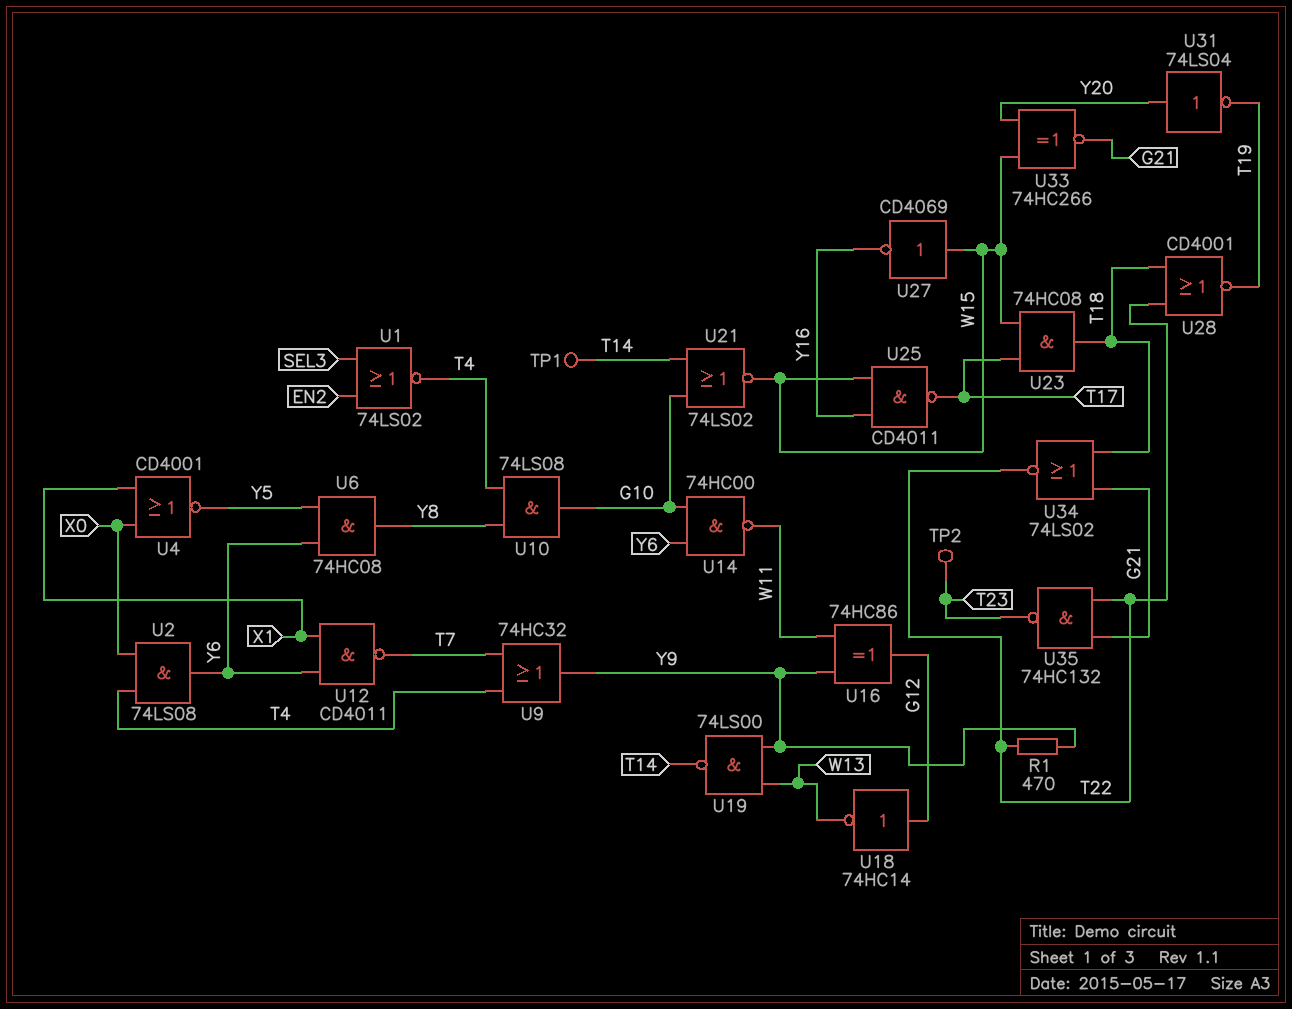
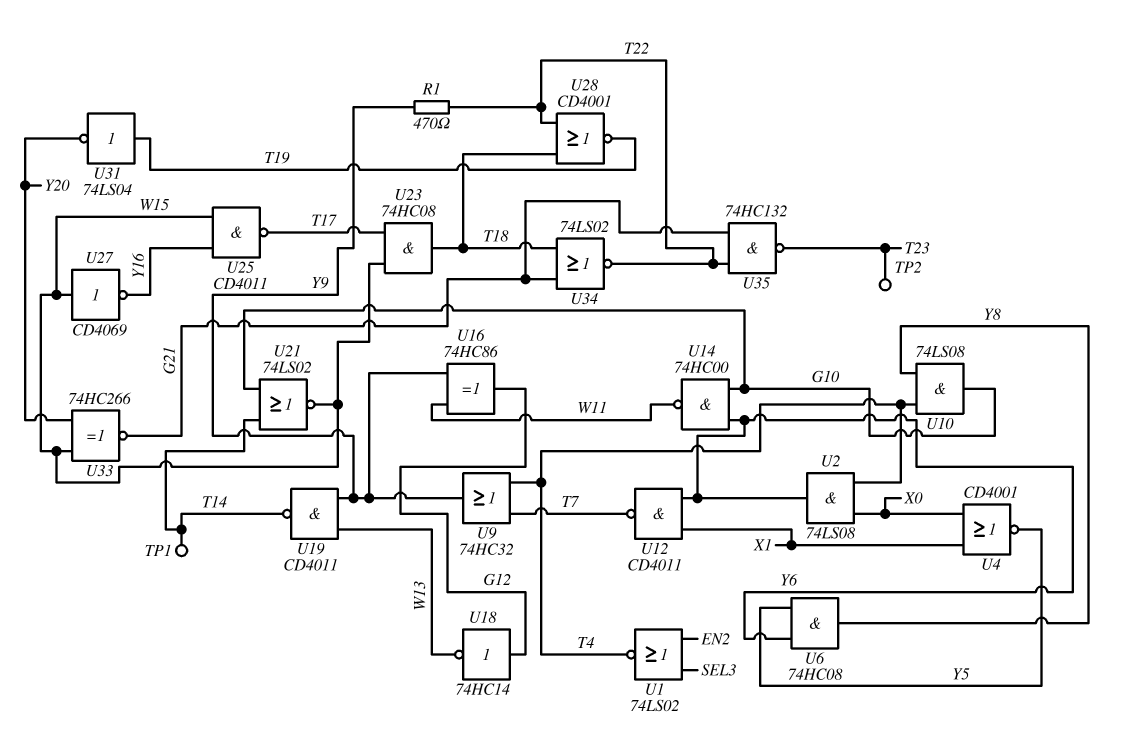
U19: NAND 74LS00 (in W13, in Y9, out T14) -> NAND CD4011 (in W13, in Y9, out T14)
U31: NOT 74LS04 (in Y20, out T19) -> NOT 74LS04 (in T19, out Y20)

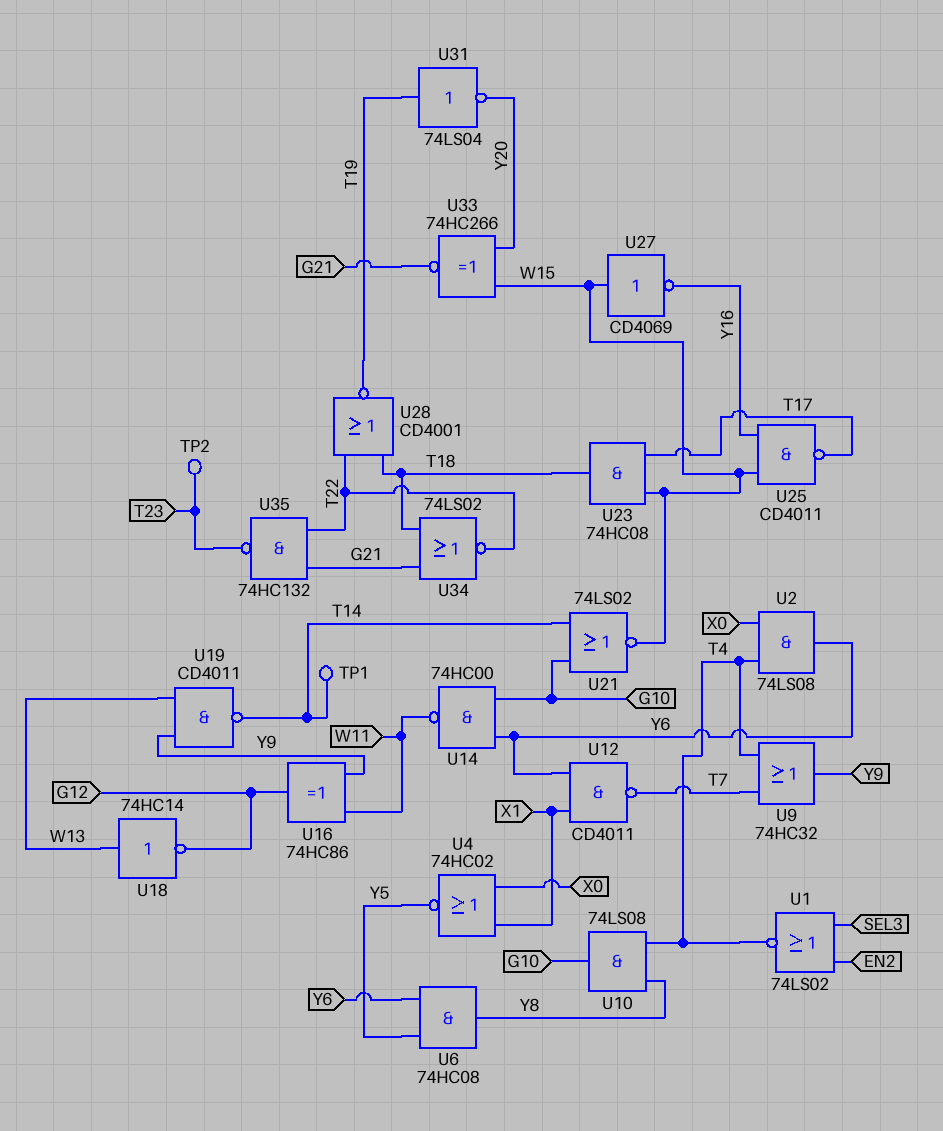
R1: 470 (T22, Y9) -> none
U4: NOR CD4001 (in X0, in X1, out Y5) -> NOR 74HC02 (in X0, in X1, out Y5)
U18: NOT 74HC14 (in G12, out W13) -> NOT 74HC14 (in W13, out G12)

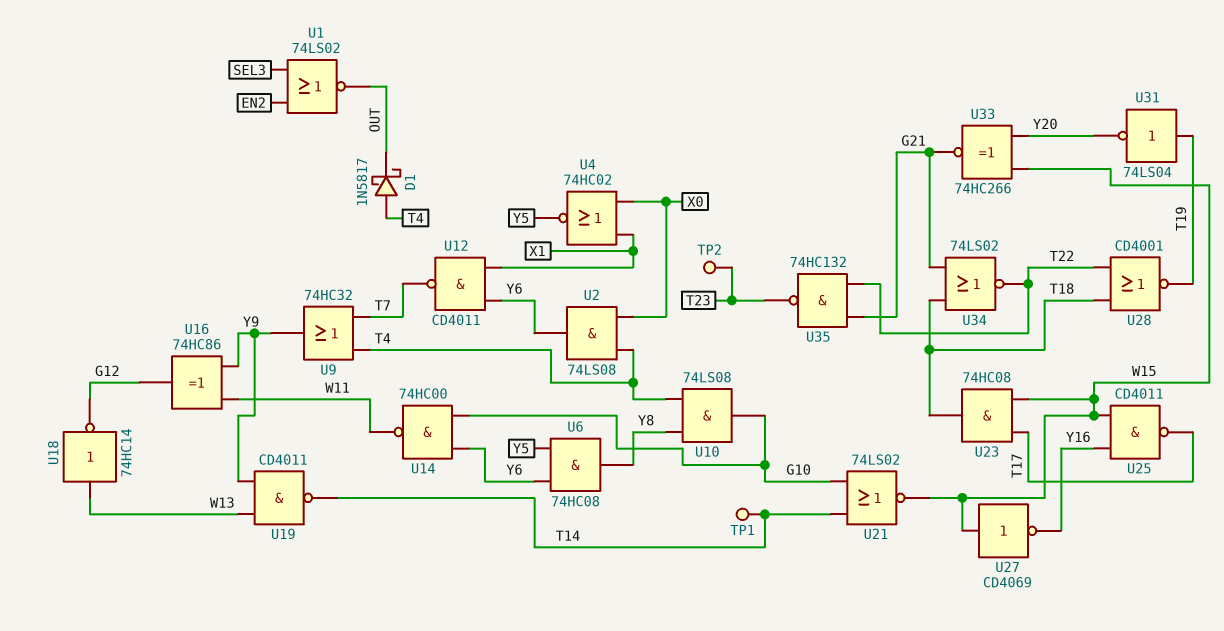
D1: none -> schottky 1N5817 (A T4, K OUT)
U1: NOR 74LS02 (in EN2, in SEL3, out T4) -> NOR 74LS02 (in EN2, in SEL3, out OUT)

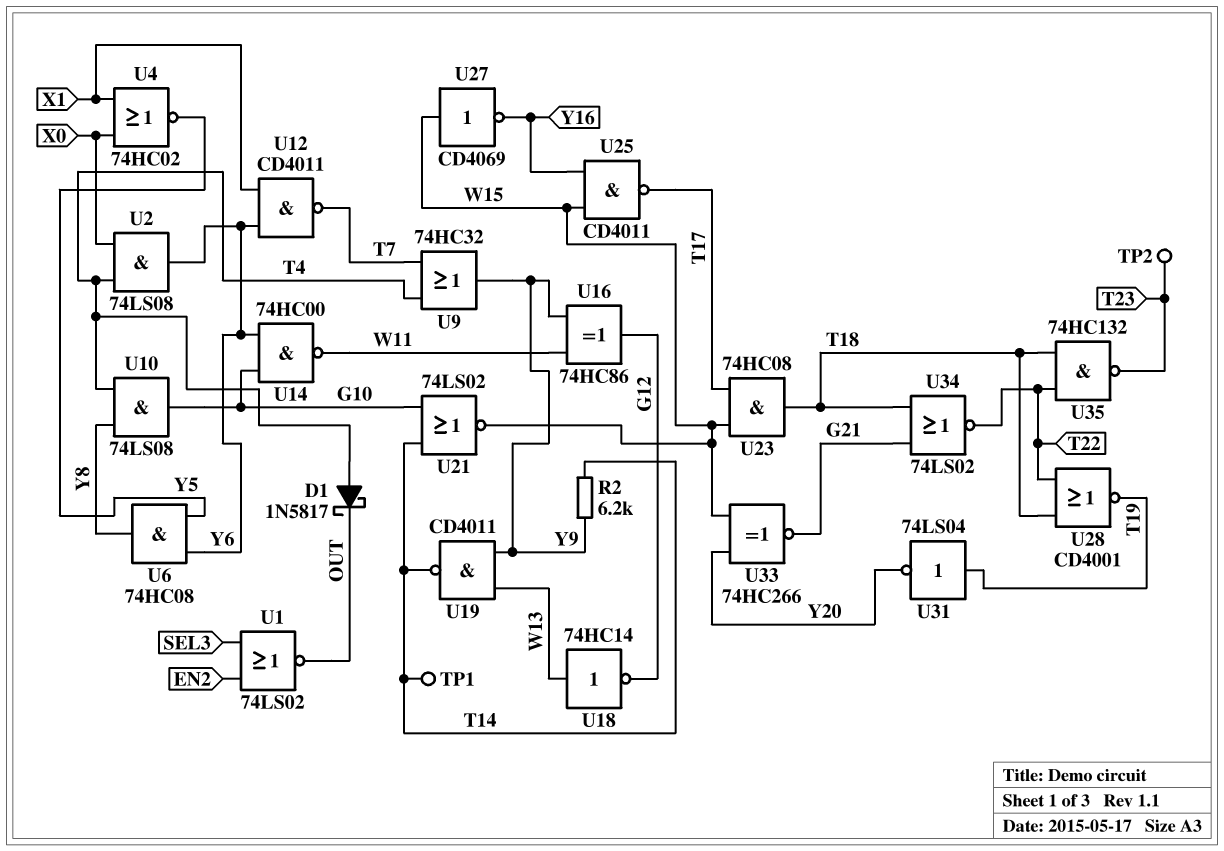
R2: none -> 6.2k (T14, Y9)
U35: NAND 74HC132 (in G21, in T22, out T23) -> NAND 74HC132 (in T18, in T22, out T23)

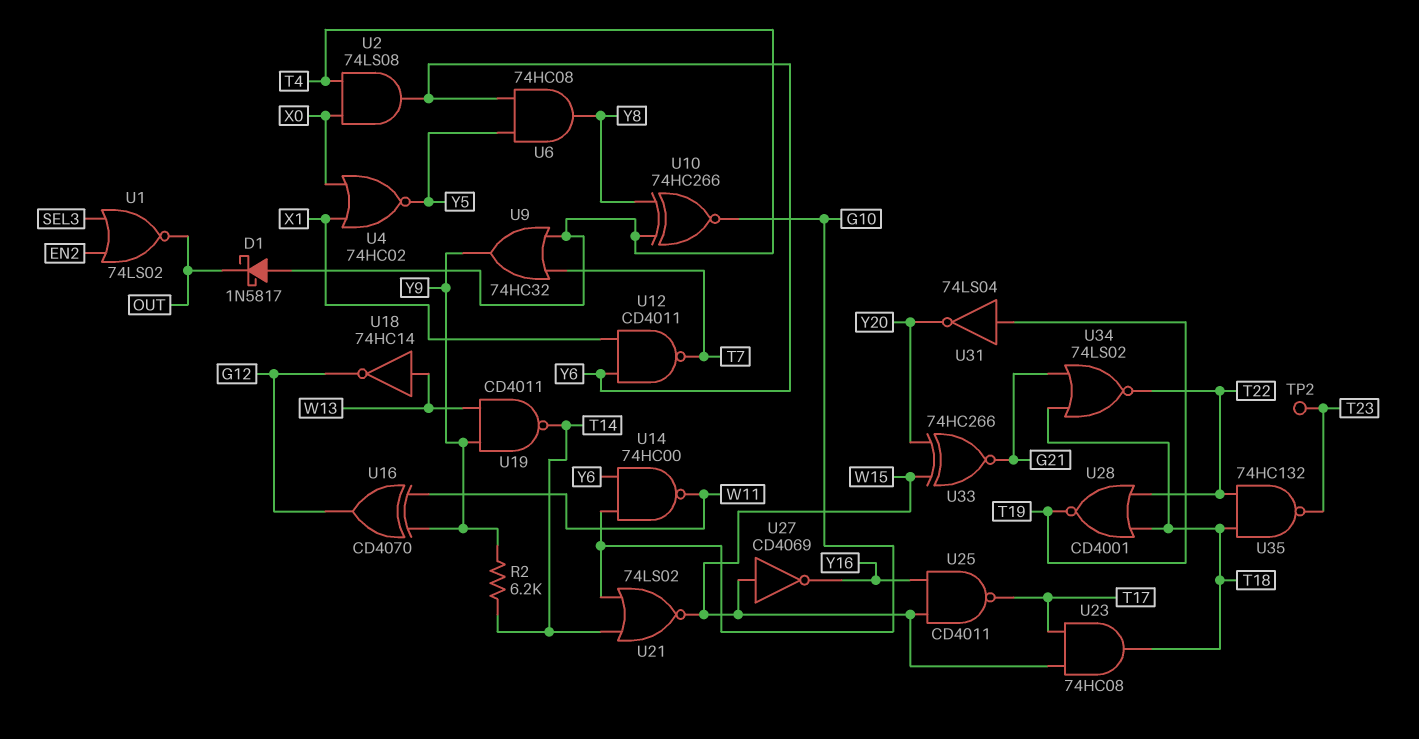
TP1: test point (T14) -> none
U10: AND 74LS08 (in T4, in Y8, out G10) -> XNOR 74HC266 (in T4, in Y8, out G10)
U16: XOR 74HC86 (in W11, in Y9, out G12) -> XOR CD4070 (in W11, in Y9, out G12)

